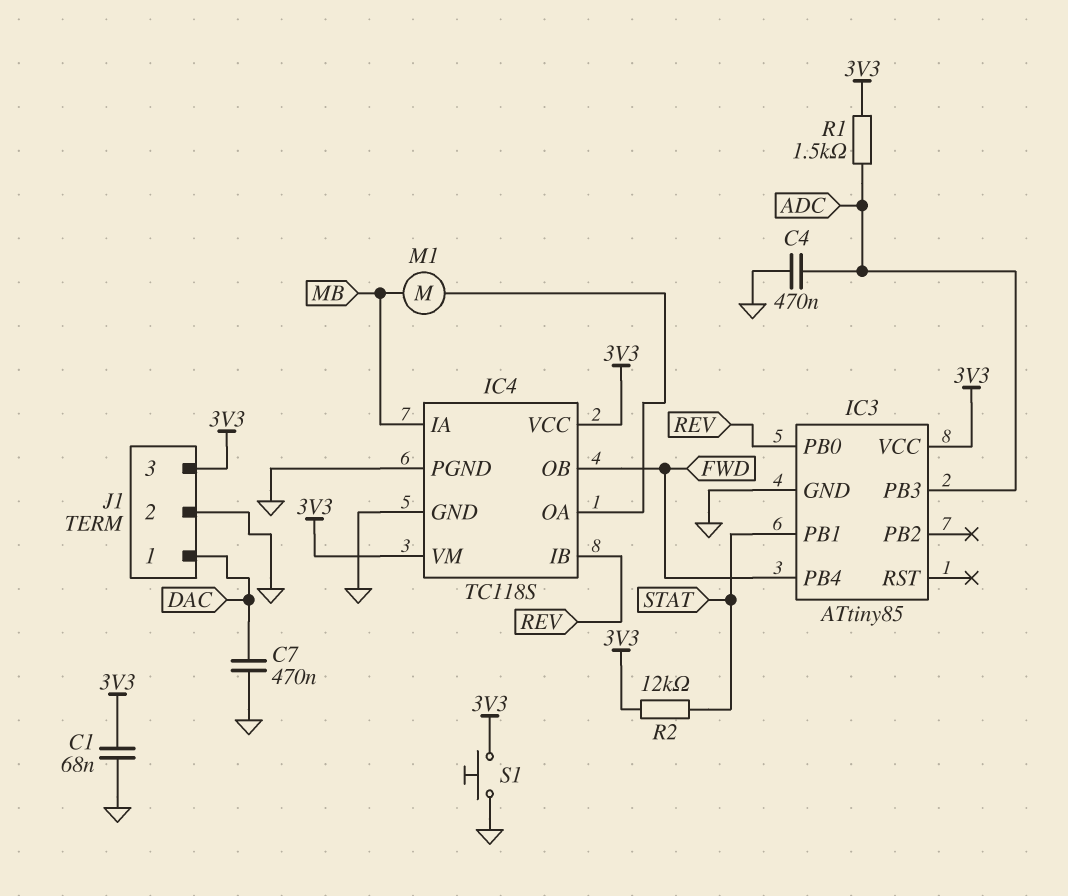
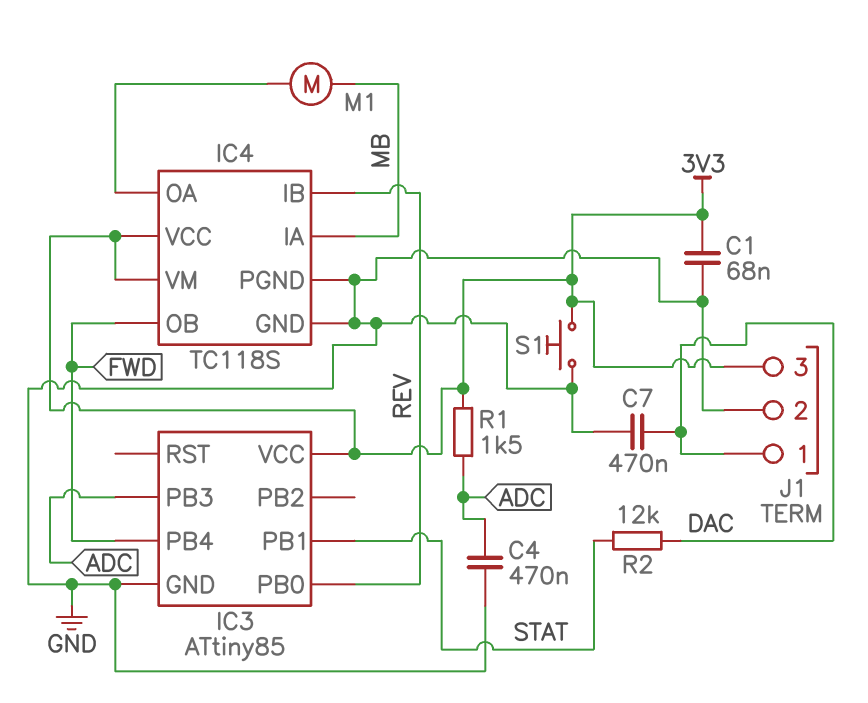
R2: 12k (3V3, STAT) -> 12k (DAC, STAT)

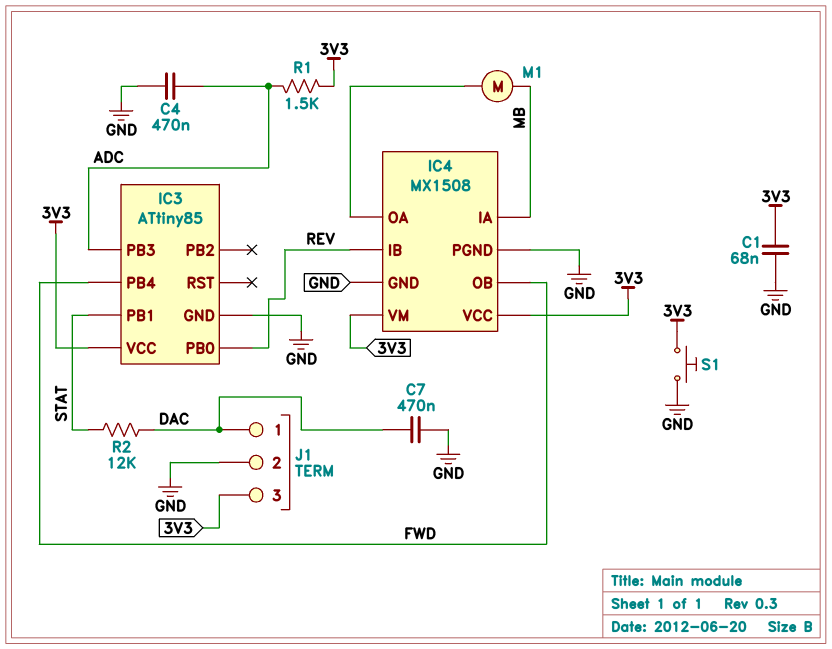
IC4: TC118S -> MX1508

